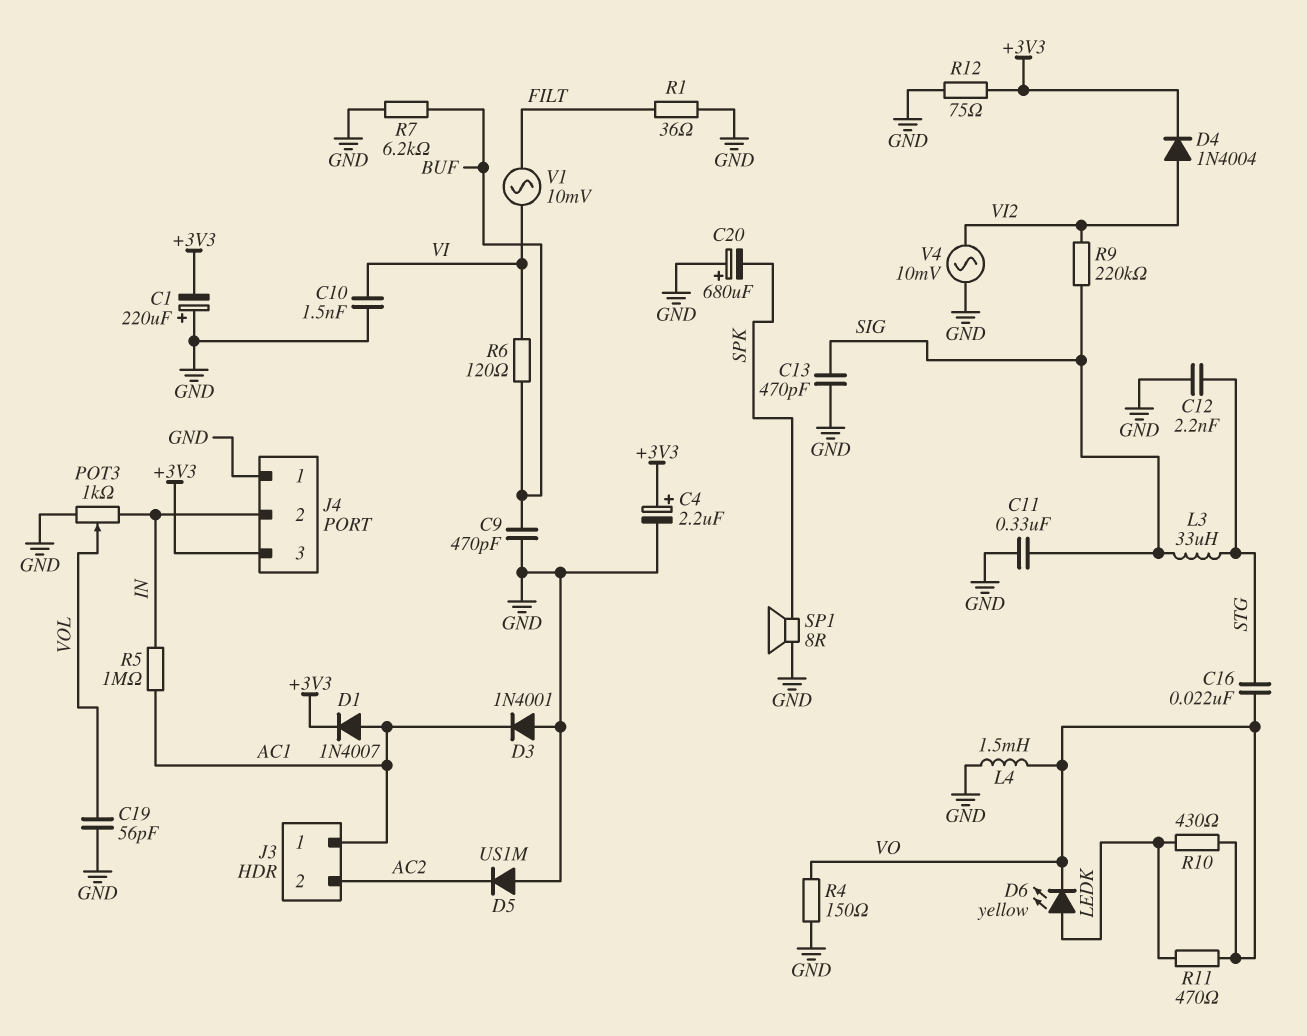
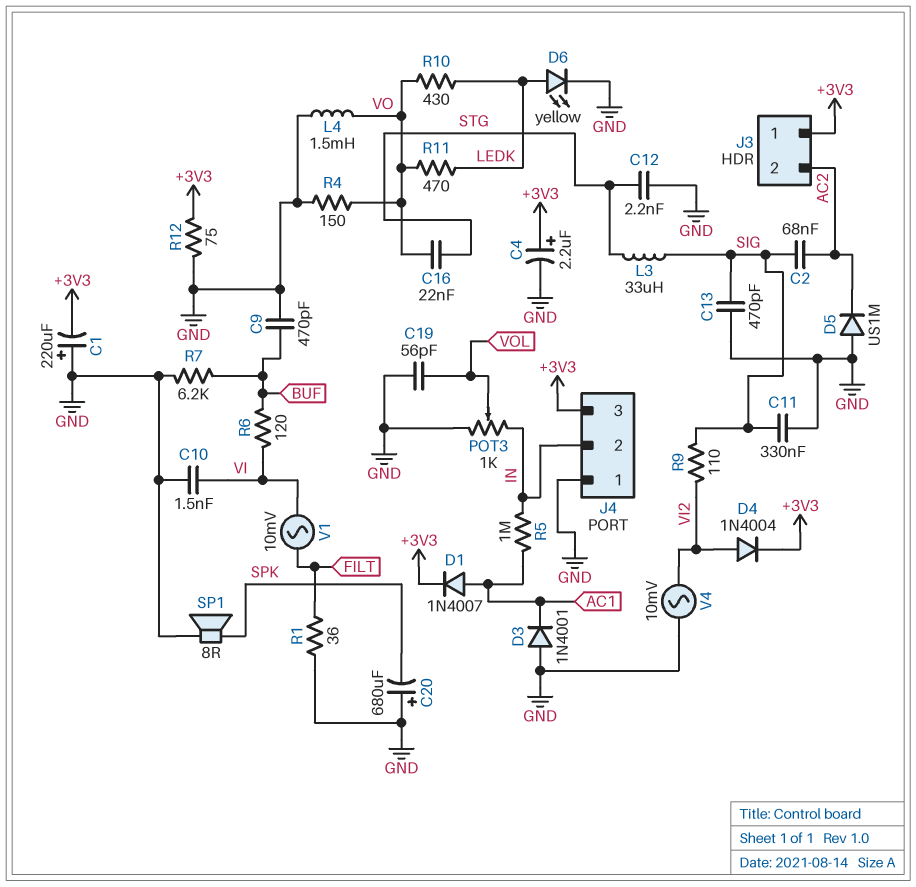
C2: none -> 68nF (AC2, SIG)
D6: LED yellow (A LEDK, K VO) -> LED yellow (A LEDK, K GND)
J3 pin 1: AC1 -> +3V3
R9: 220k (SIG, VI2) -> 110 (SIG, VI2)

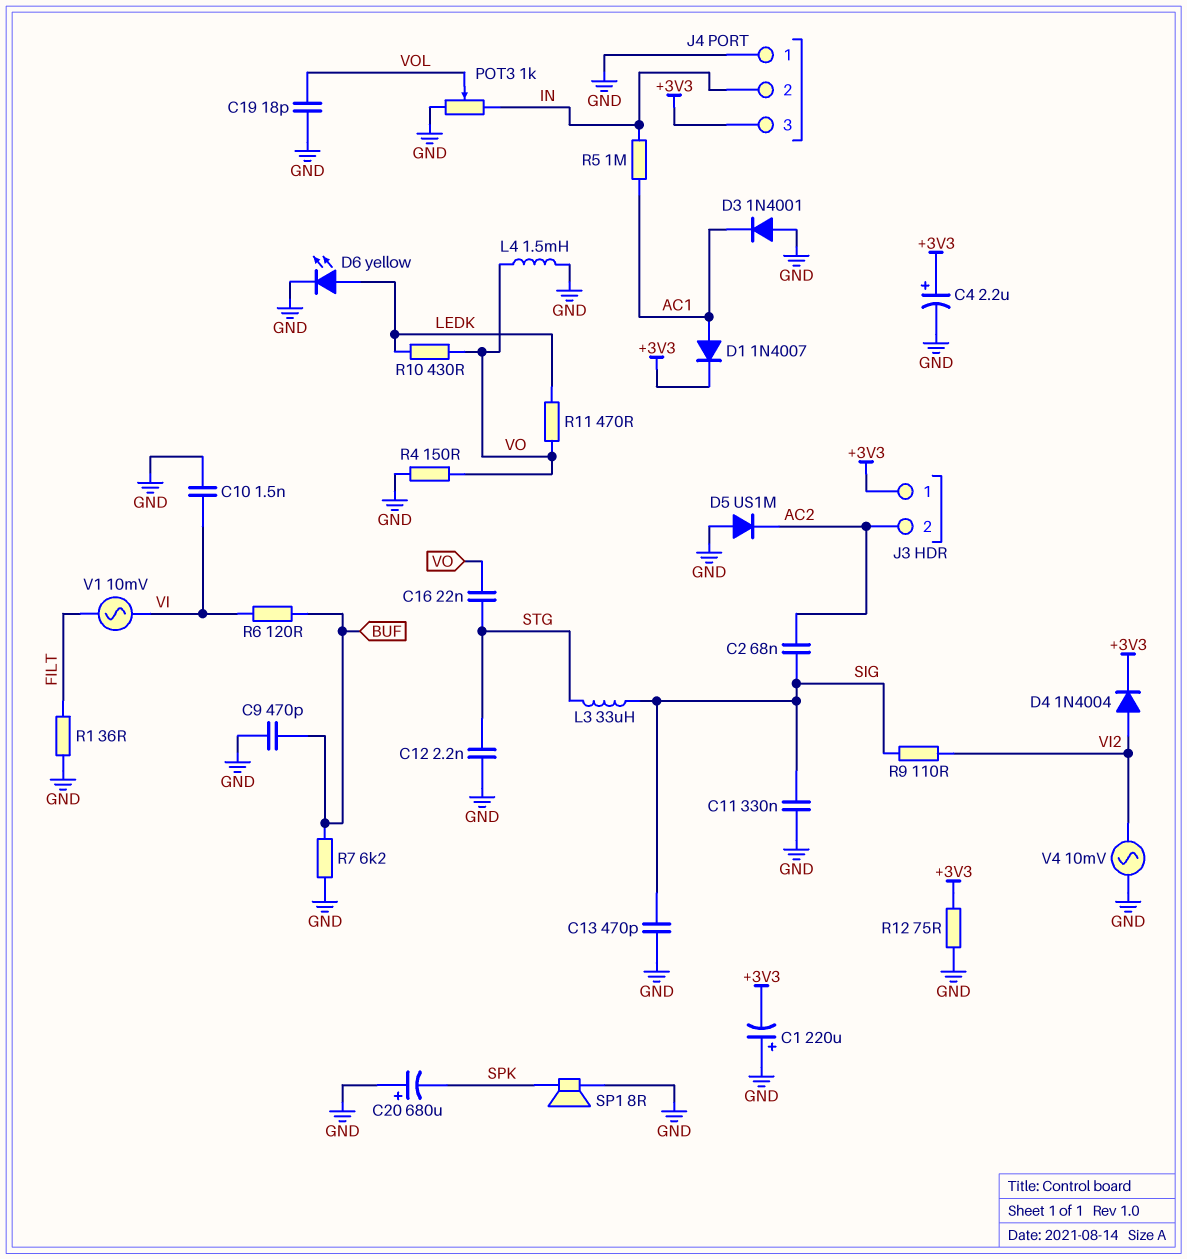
C19: 56pF (GND, VOL) -> 18pF (GND, VOL)

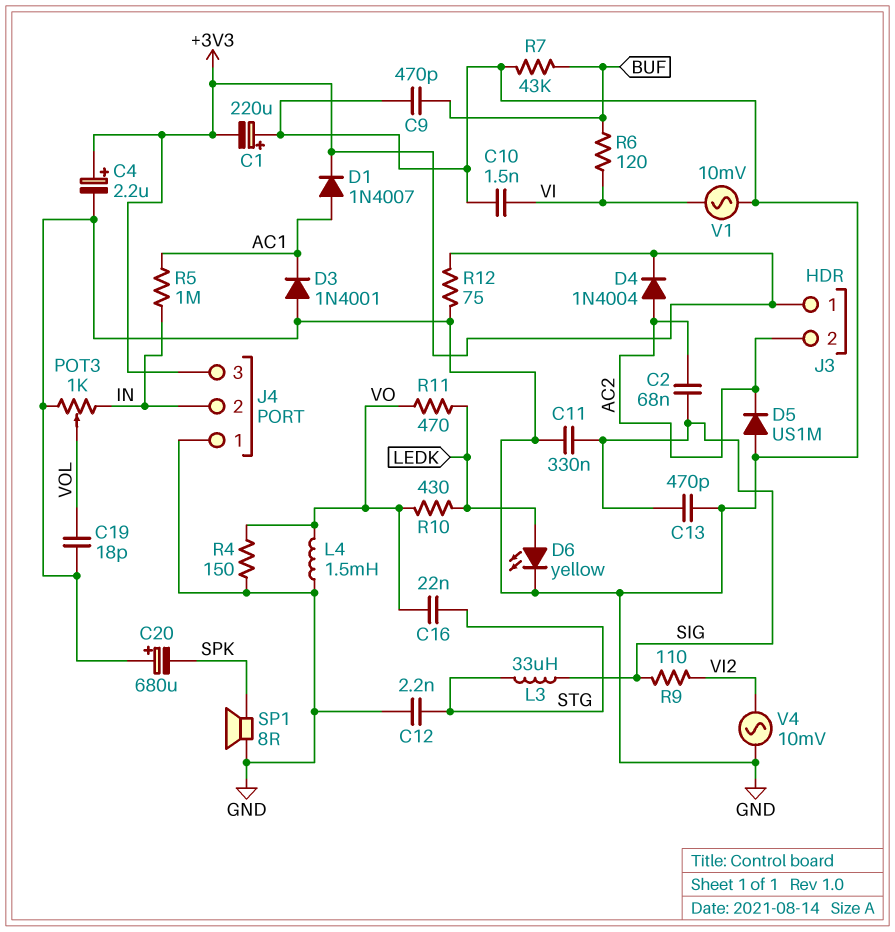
D4: diode 1N4004 (A VI2, K +3V3) -> diode 1N4004 (A AC2, K +3V3)
R1: 36 (FILT, GND) -> none
R7: 6.2k (BUF, GND) -> 43k (BUF, GND)
V1: AC 10mV (FILT, VI) -> AC 10mV (GND, VI)

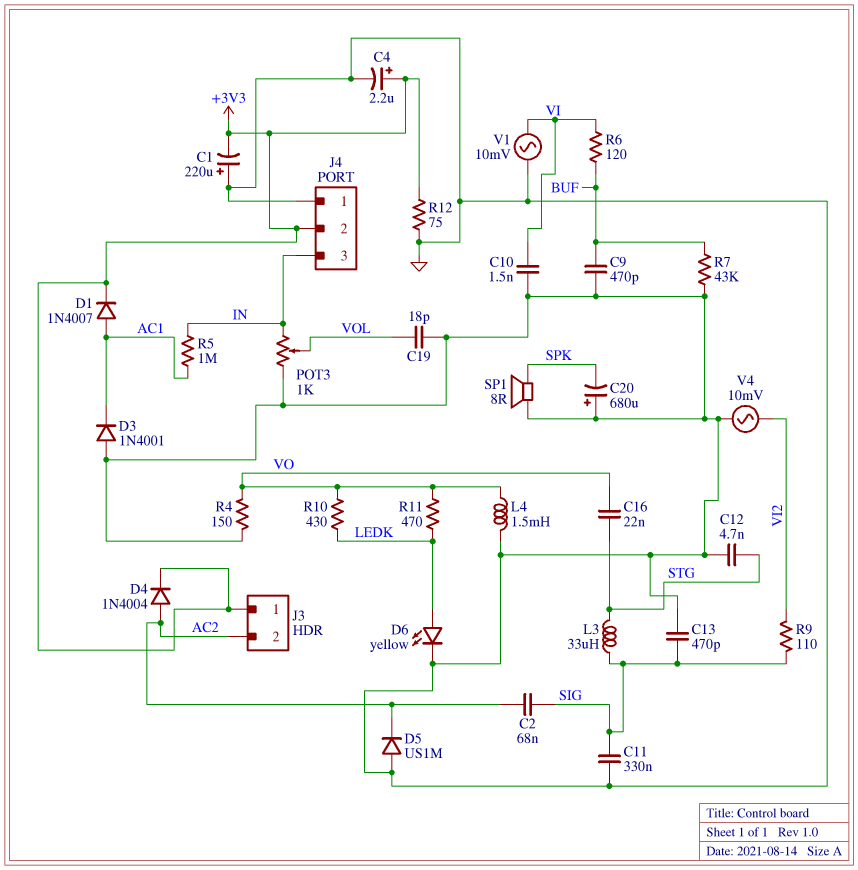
C12: 2.2nF (GND, STG) -> 4.7nF (GND, STG)
J4 pin 2: IN -> +3V3
J4 pin 3: +3V3 -> IN

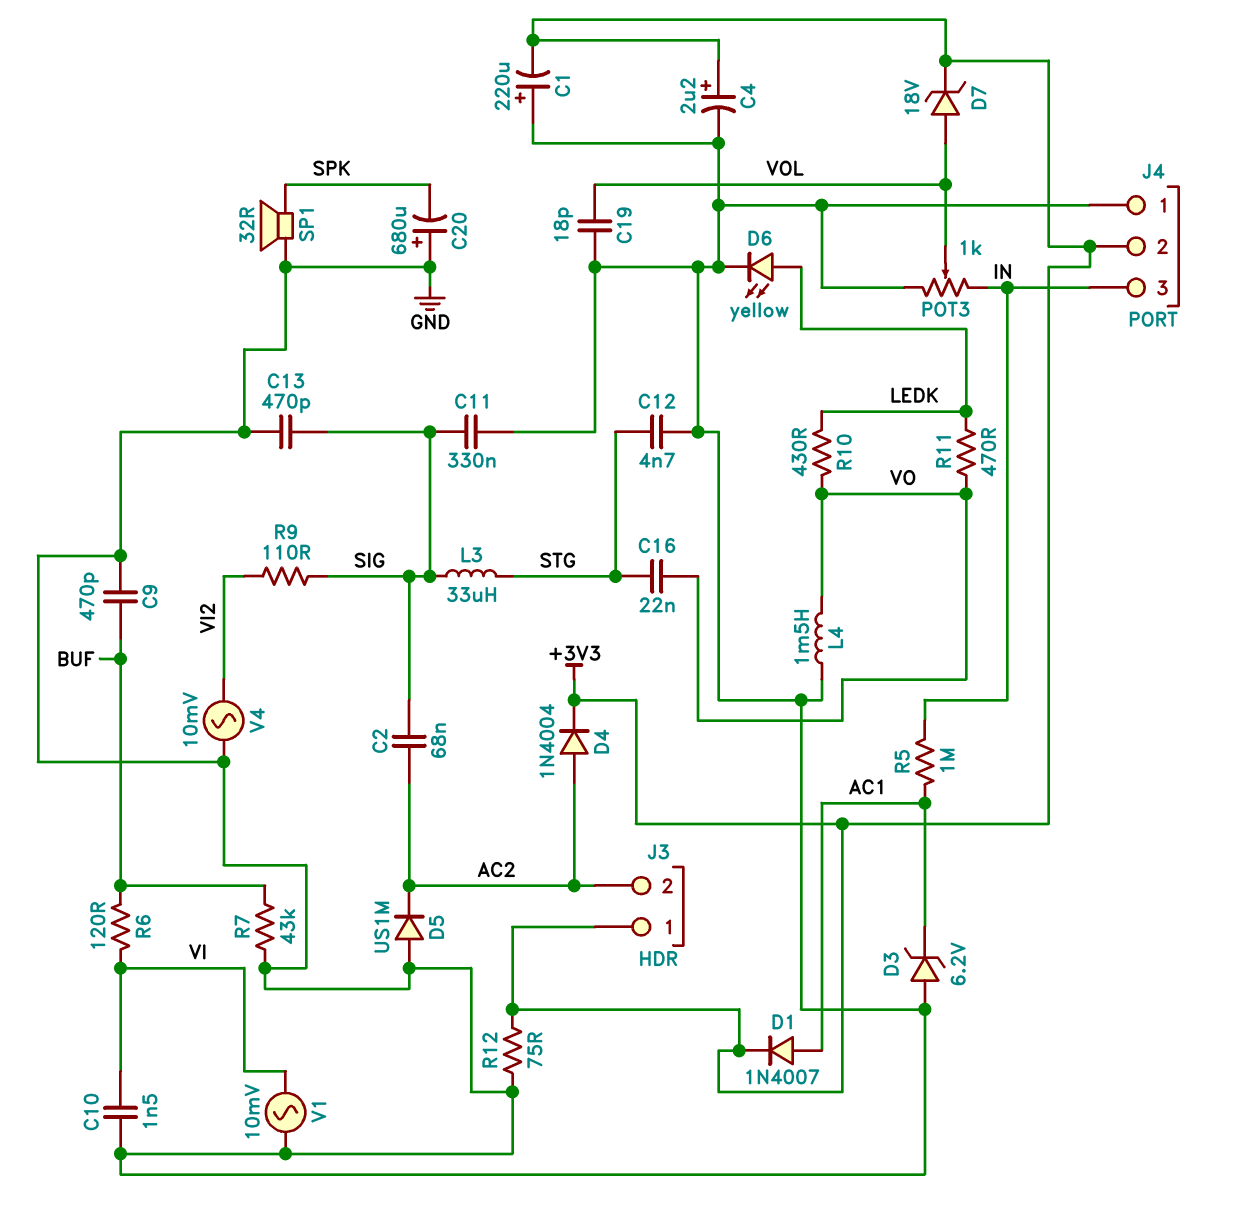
D3: diode 1N4001 (A GND, K AC1) -> zener 6.2V (A GND, K AC1)
D7: none -> zener 18V (A VOL, K +3V3)
R4: 150 (GND, VO) -> none
SP1: speaker 8R (GND, SPK) -> speaker 32R (GND, SPK)

